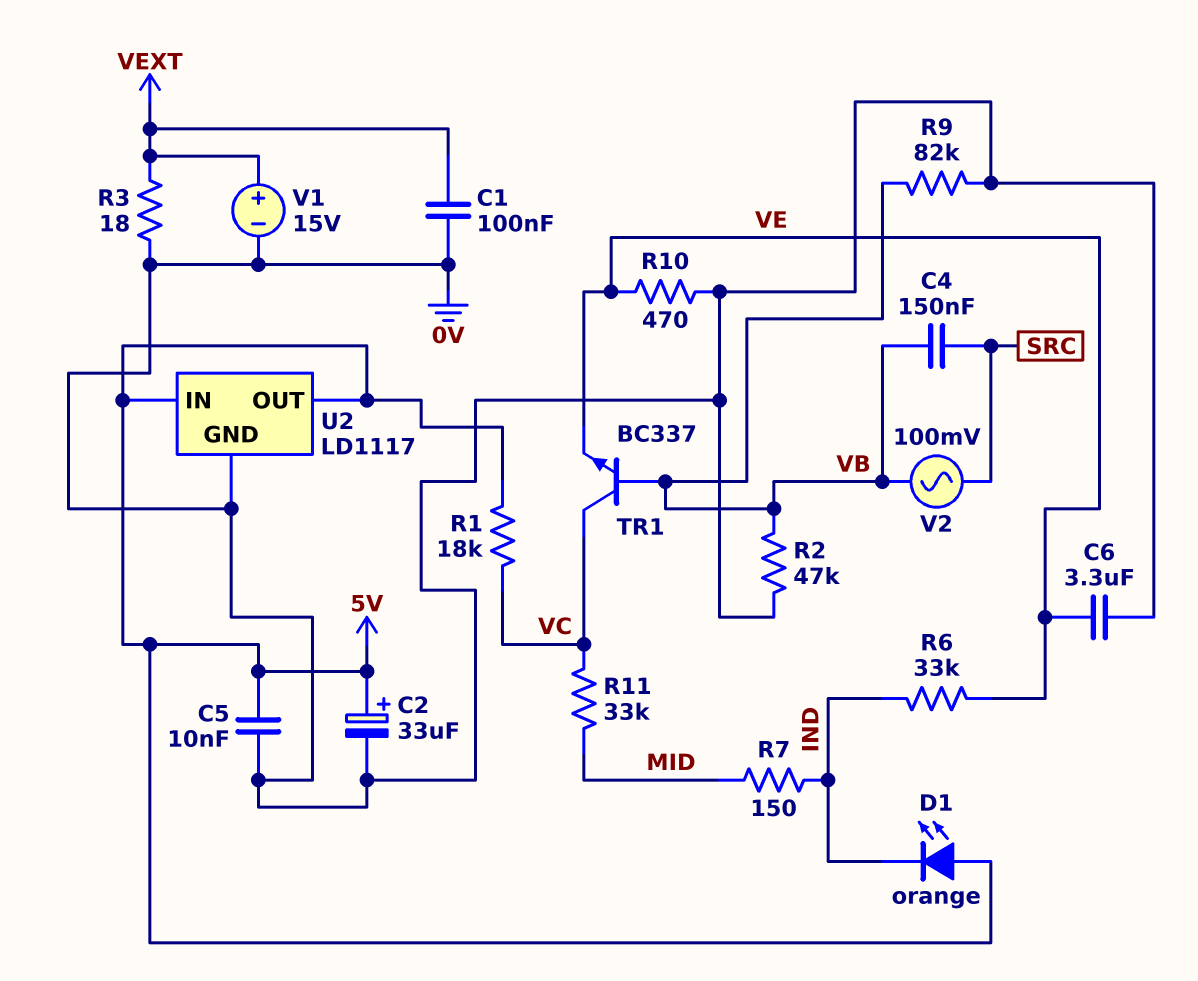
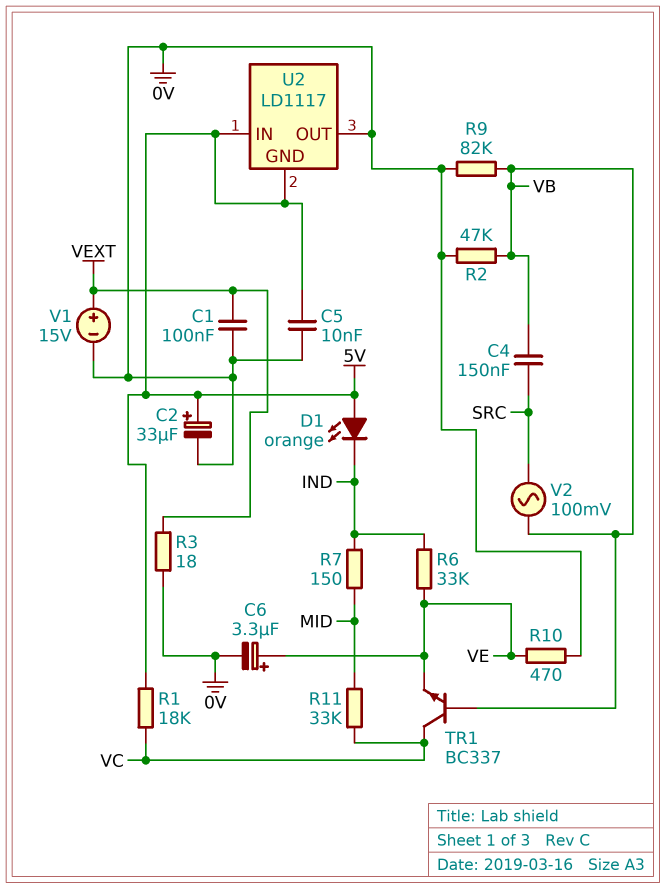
C6: 3.3uF (0V, VE) -> 3.3uF (plus VE, minus 0V)
U2 pin GND: 0V -> 5V
U2 pin OUT: 5V -> 0V

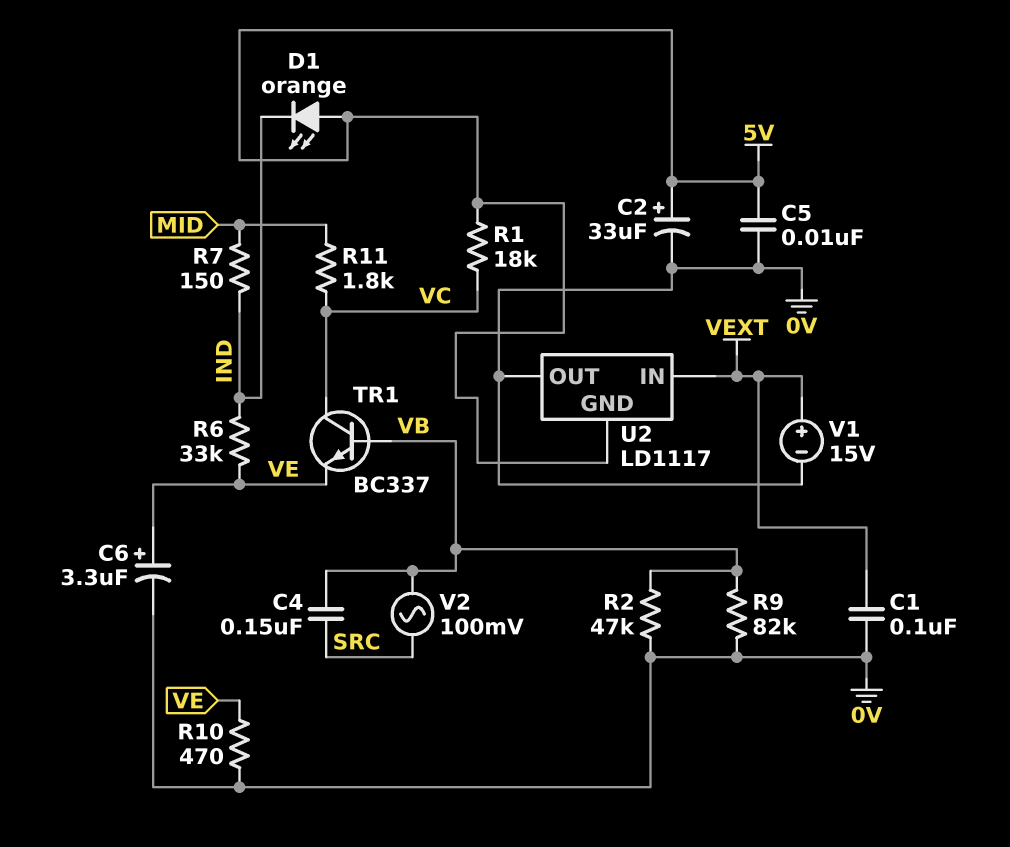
R3: 18 (0V, VEXT) -> none
R11: 33k (MID, VC) -> 1.8k (MID, VC)
U2 pin IN: 5V -> VEXT

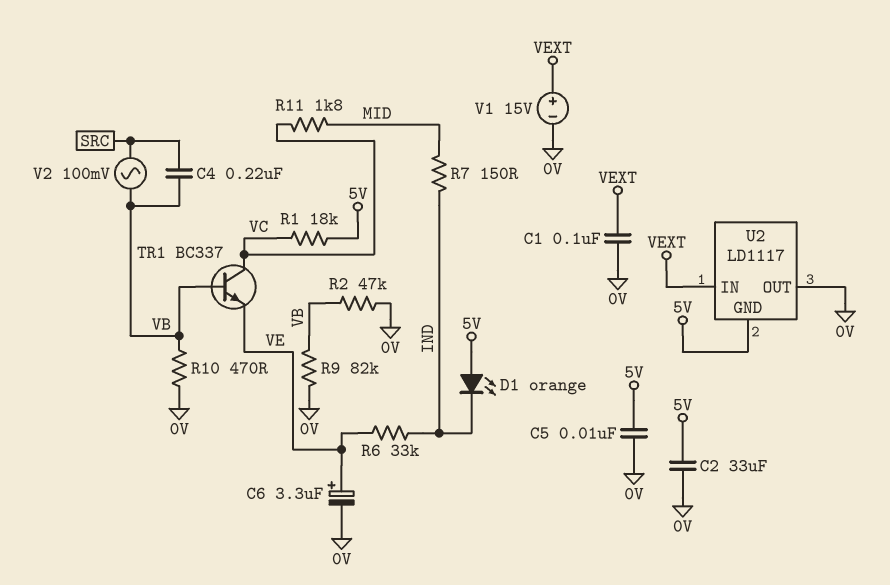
C2: 33uF (plus 5V, minus 0V) -> 33uF (0V, 5V)
C4: 150nF (SRC, VB) -> 220nF (SRC, VB)
R10: 470 (0V, VE) -> 470 (0V, VB)

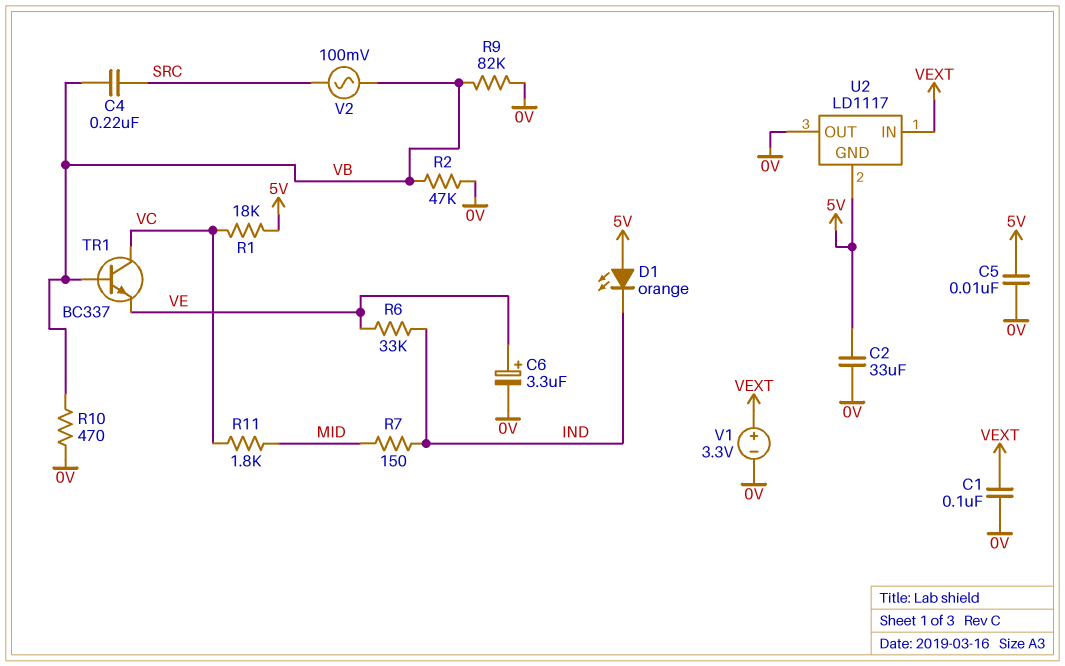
V1: 15V (plus VEXT, minus 0V) -> 3.3V (plus VEXT, minus 0V)

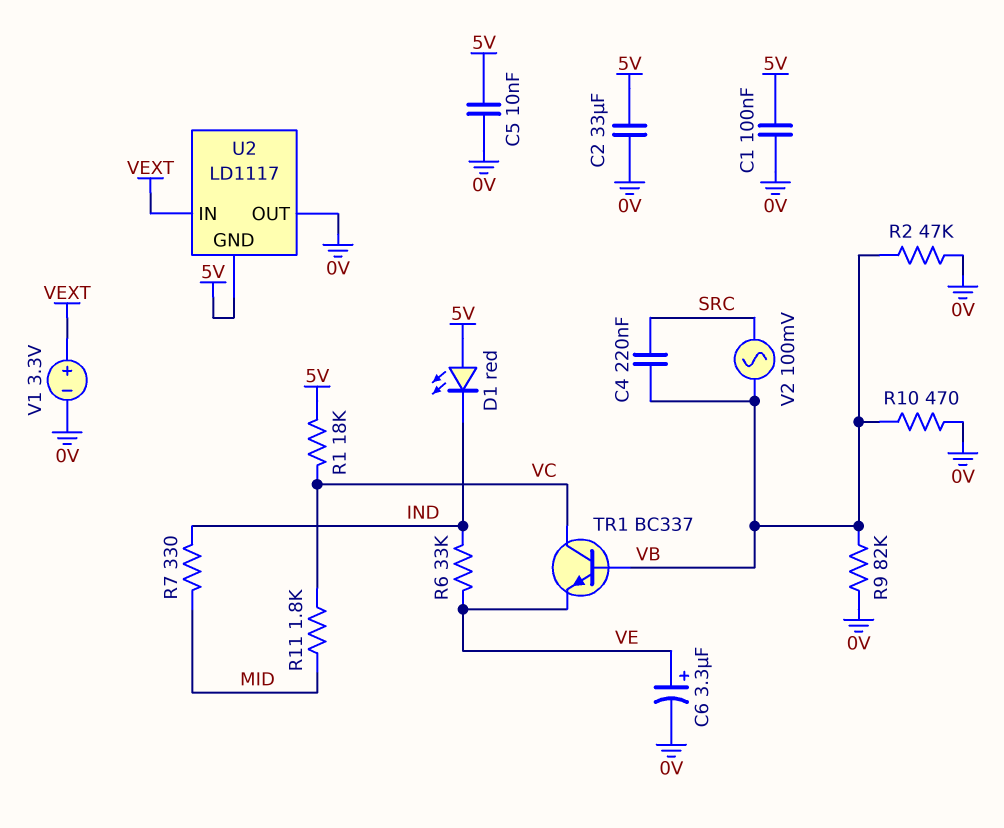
C1: 100nF (0V, VEXT) -> 100nF (0V, 5V)
D1: LED orange (A 5V, K IND) -> LED red (A 5V, K IND)
R7: 150 (IND, MID) -> 330 (IND, MID)

